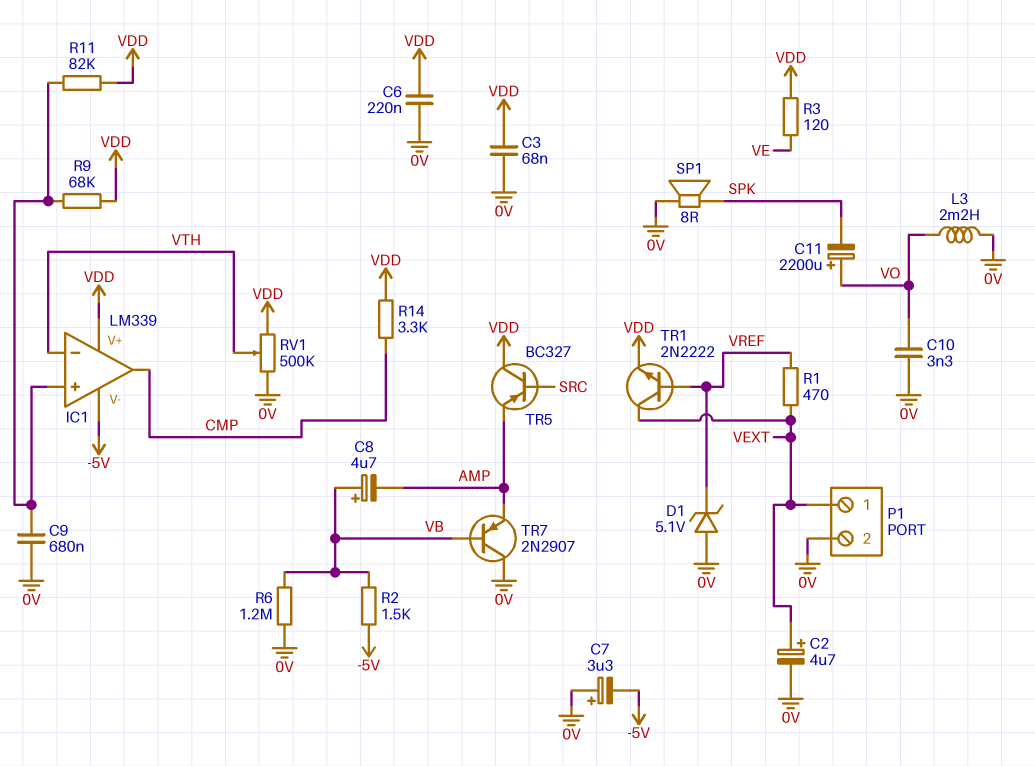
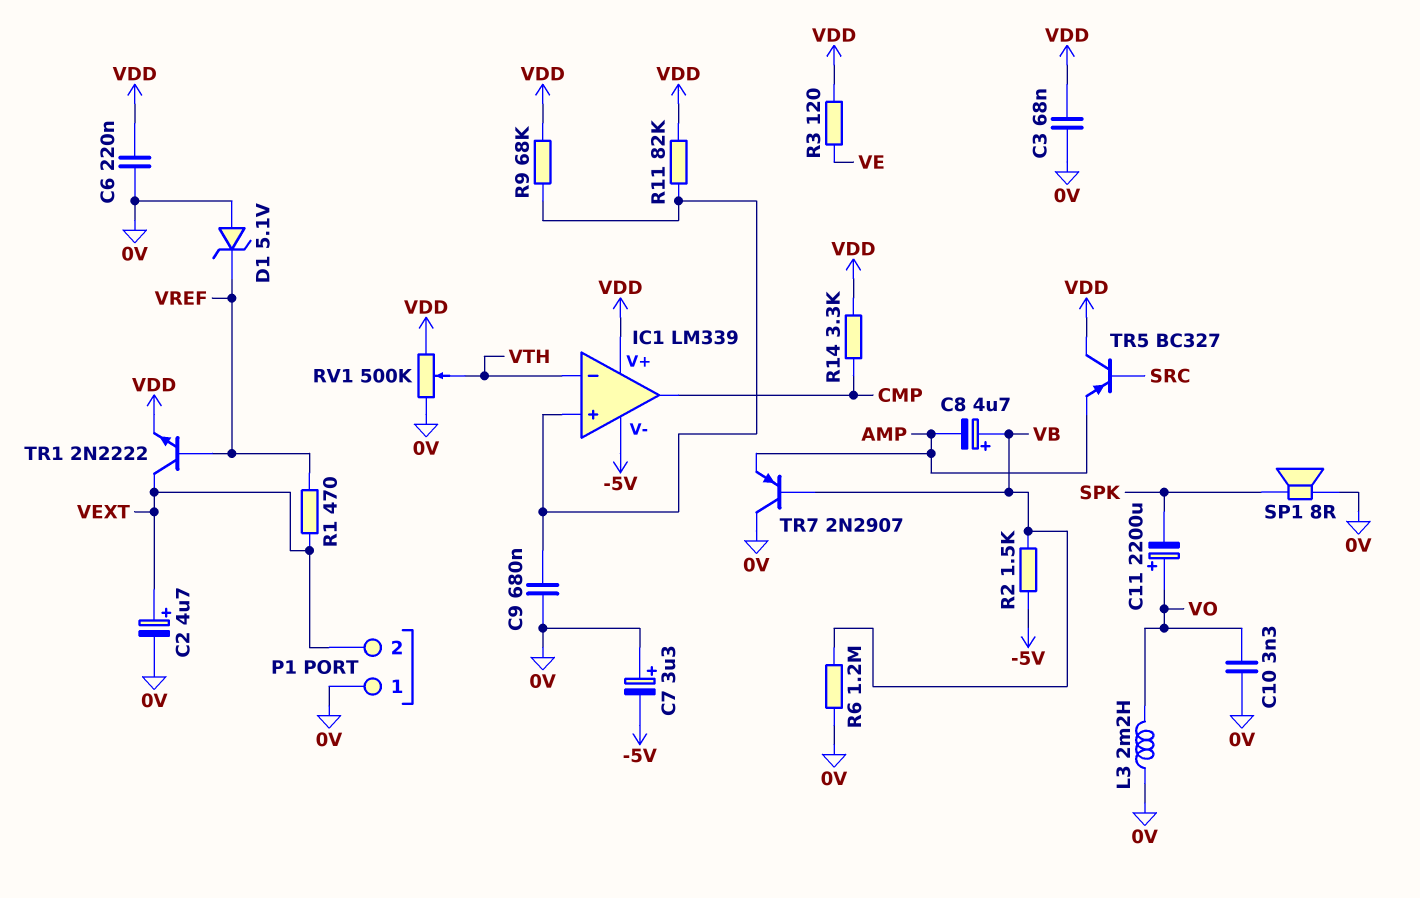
P1 pin 1: VEXT -> 0V
P1 pin 2: 0V -> VEXT

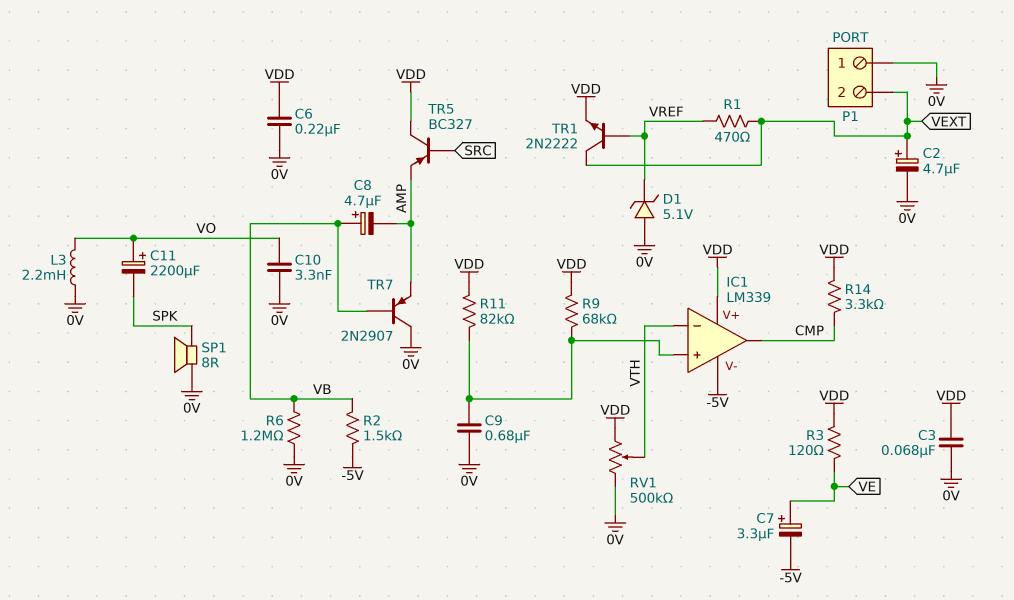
C7: 3.3uF (plus 0V, minus -5V) -> 3.3uF (plus VE, minus -5V)

